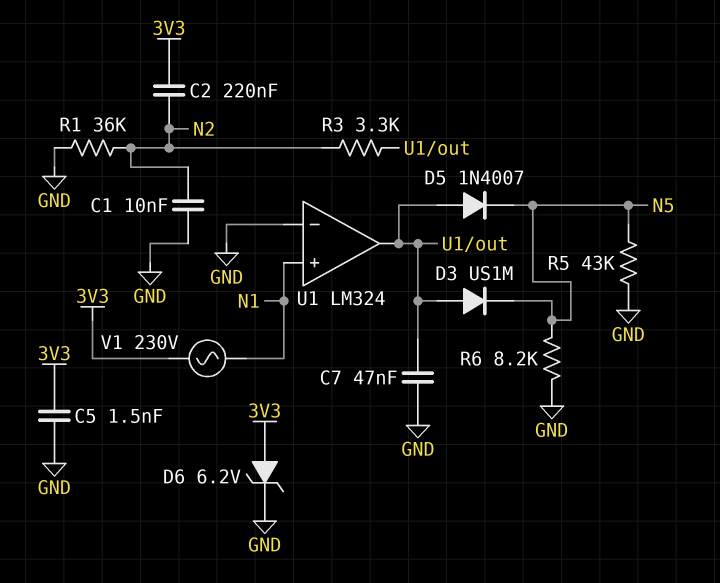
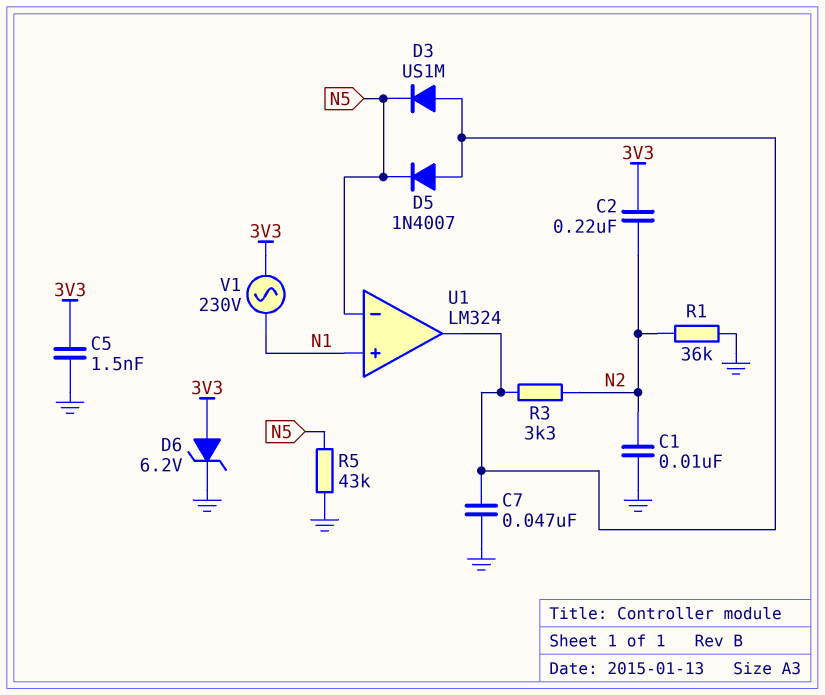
R6: 8.2k (GND, N5) -> none
U1 pin in-: GND -> N5

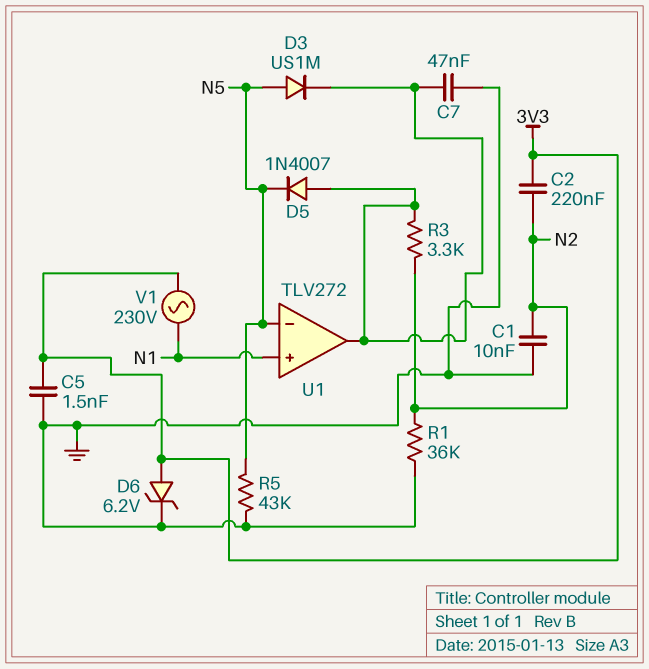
D3: diode US1M (A U1/out, K N5) -> diode US1M (A N5, K U1/out)
U1: LM324 -> TLV272

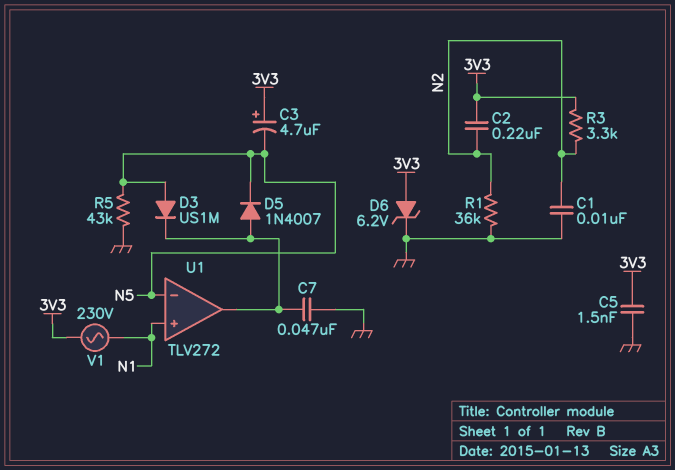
C3: none -> 4.7uF (plus 3V3, minus N5)
R3: 3.3k (N2, U1/out) -> 3.3k (3V3, N2)

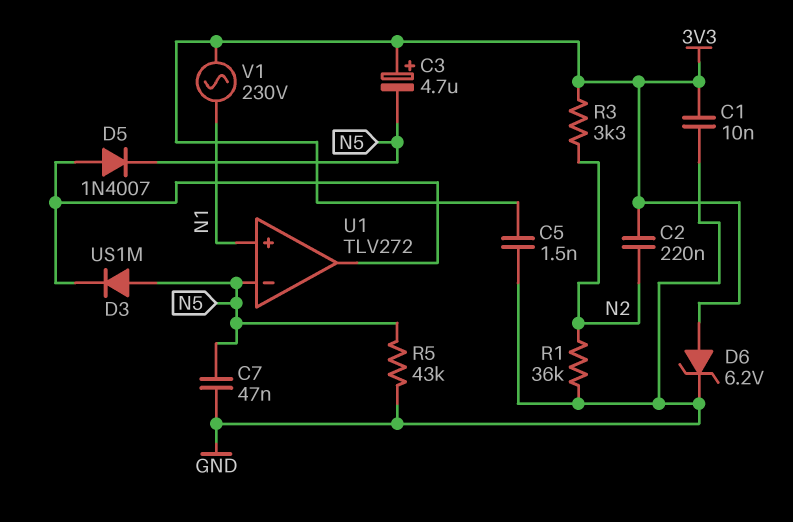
C1: 10nF (GND, N2) -> 10nF (3V3, GND)
C7: 47nF (GND, U1/out) -> 47nF (GND, N5)

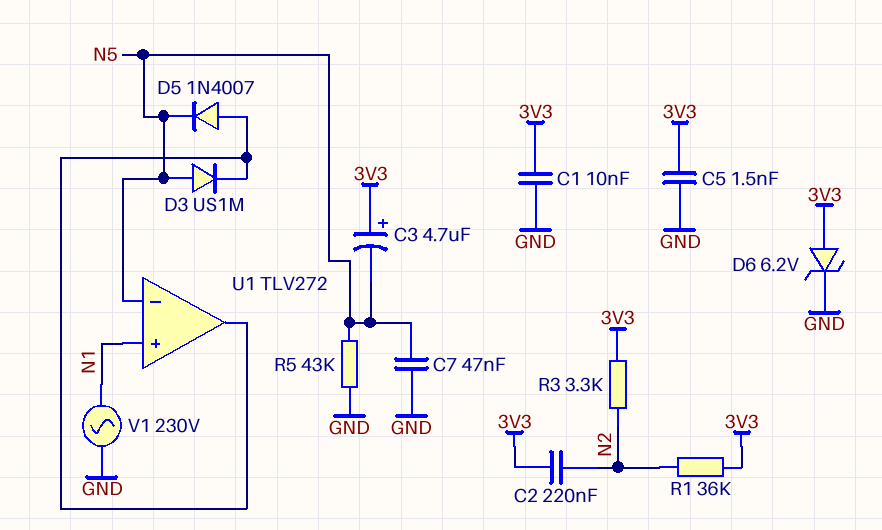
R1: 36k (GND, N2) -> 36k (3V3, N2)
V1: AC 230V (3V3, N1) -> AC 230V (GND, N1)

